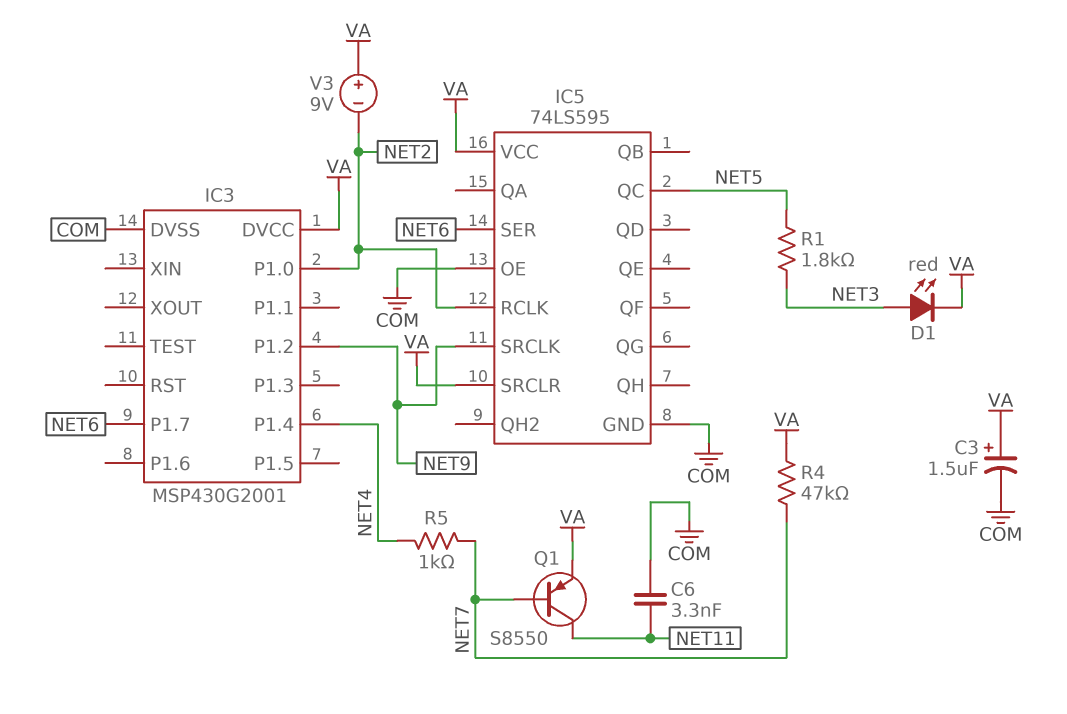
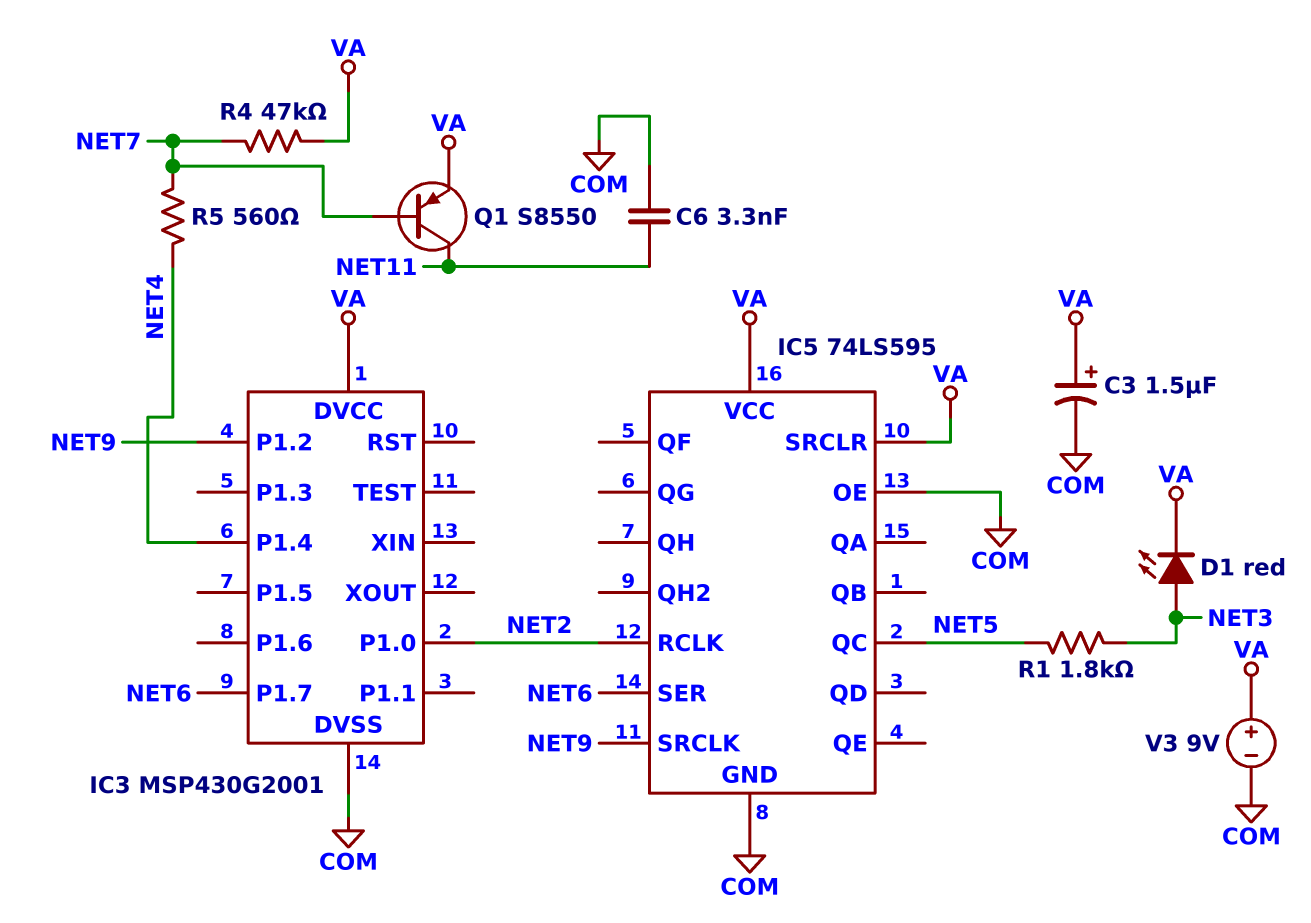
R5: 1k (NET4, NET7) -> 560 (NET4, NET7)
V3: 9V (plus VA, minus NET2) -> 9V (plus VA, minus COM)

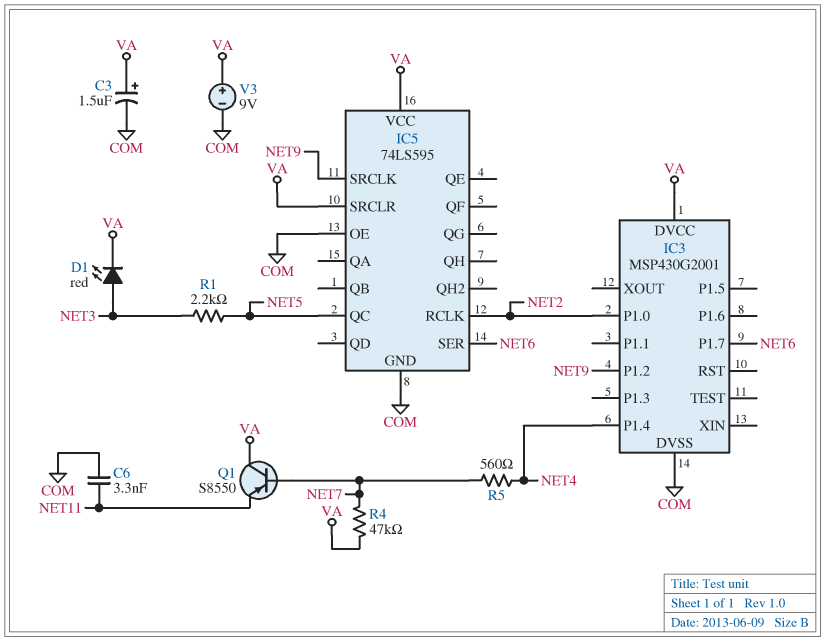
Q1: PNP S8550 (B NET7, C NET11, E VA) -> PNP S8550 (B NET7, C VA, E NET11)
R1: 1.8k (NET3, NET5) -> 2.2k (NET3, NET5)

